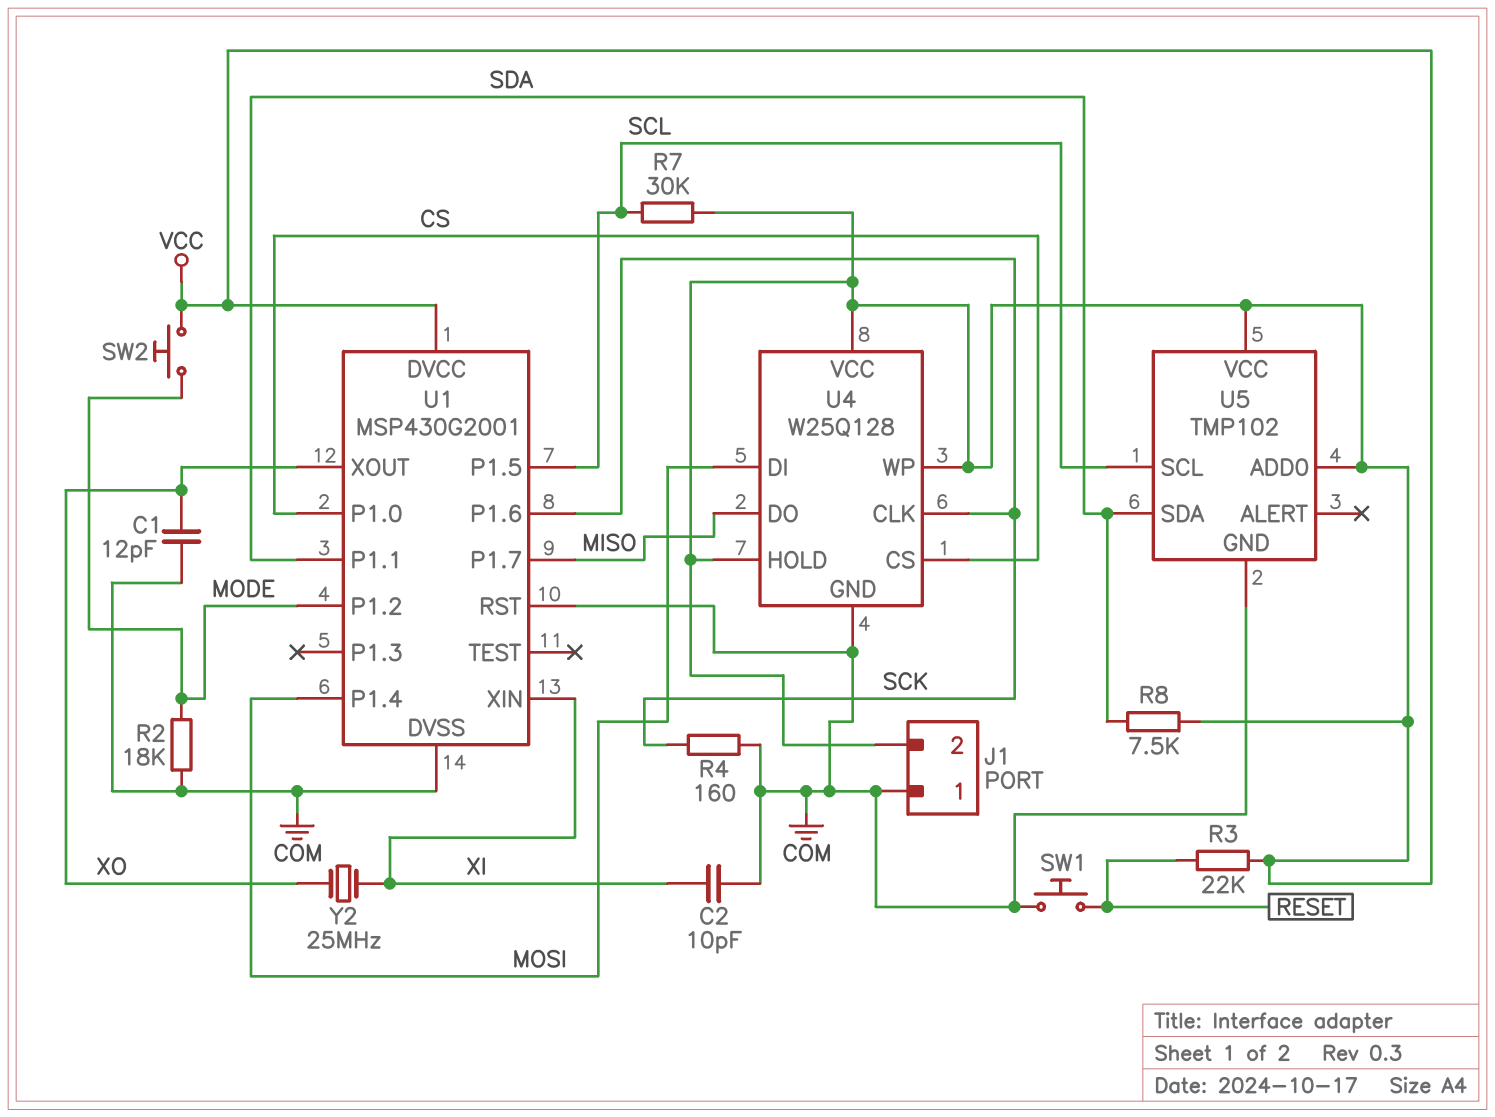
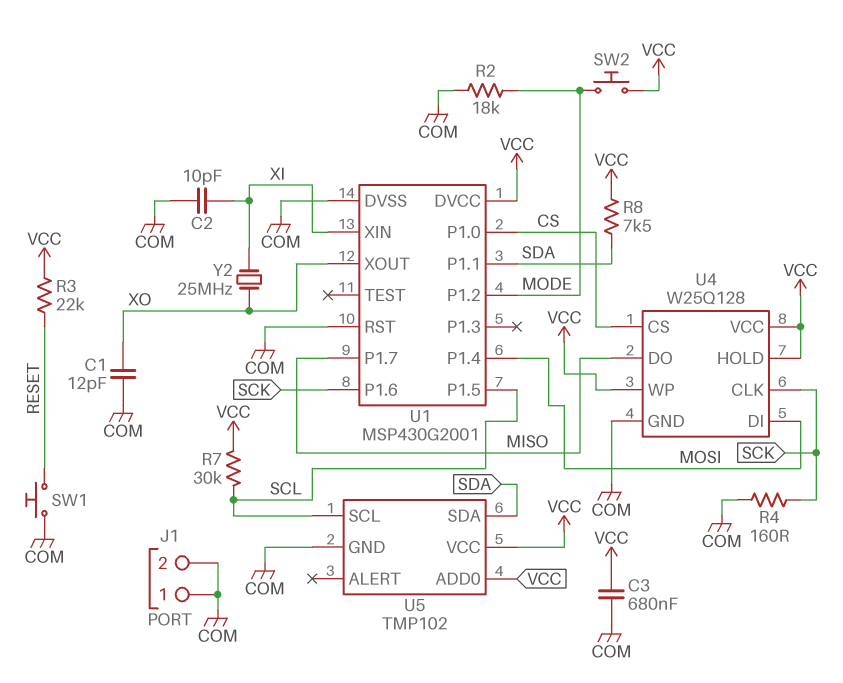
C3: none -> 680nF (COM, VCC)
J1 pin 2: VCC -> COM

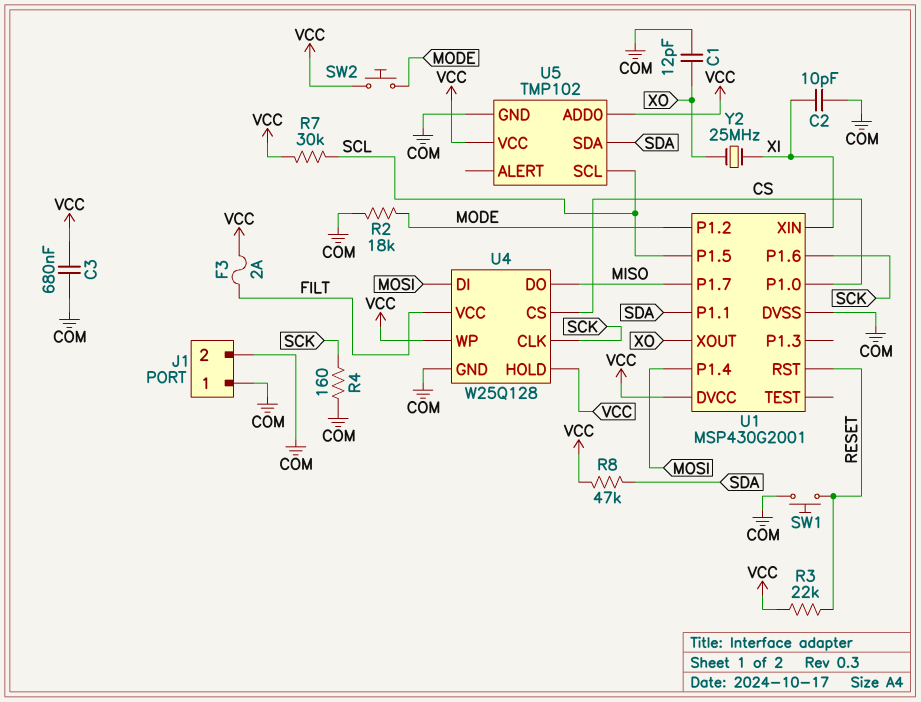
F3: none -> 2A (FILT, VCC)
R8: 7.5k (SDA, VCC) -> 47k (SDA, VCC)
U1 pin RST: COM -> RESET
U4 pin VCC: VCC -> FILT

